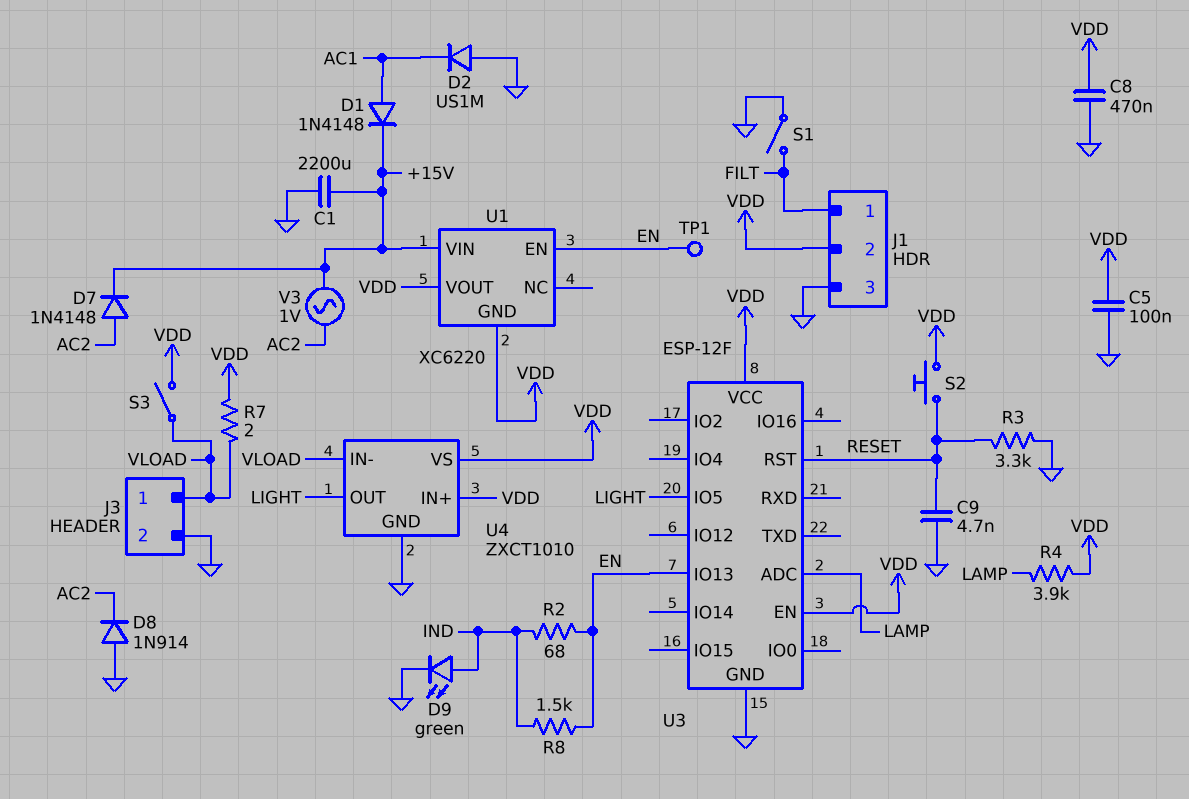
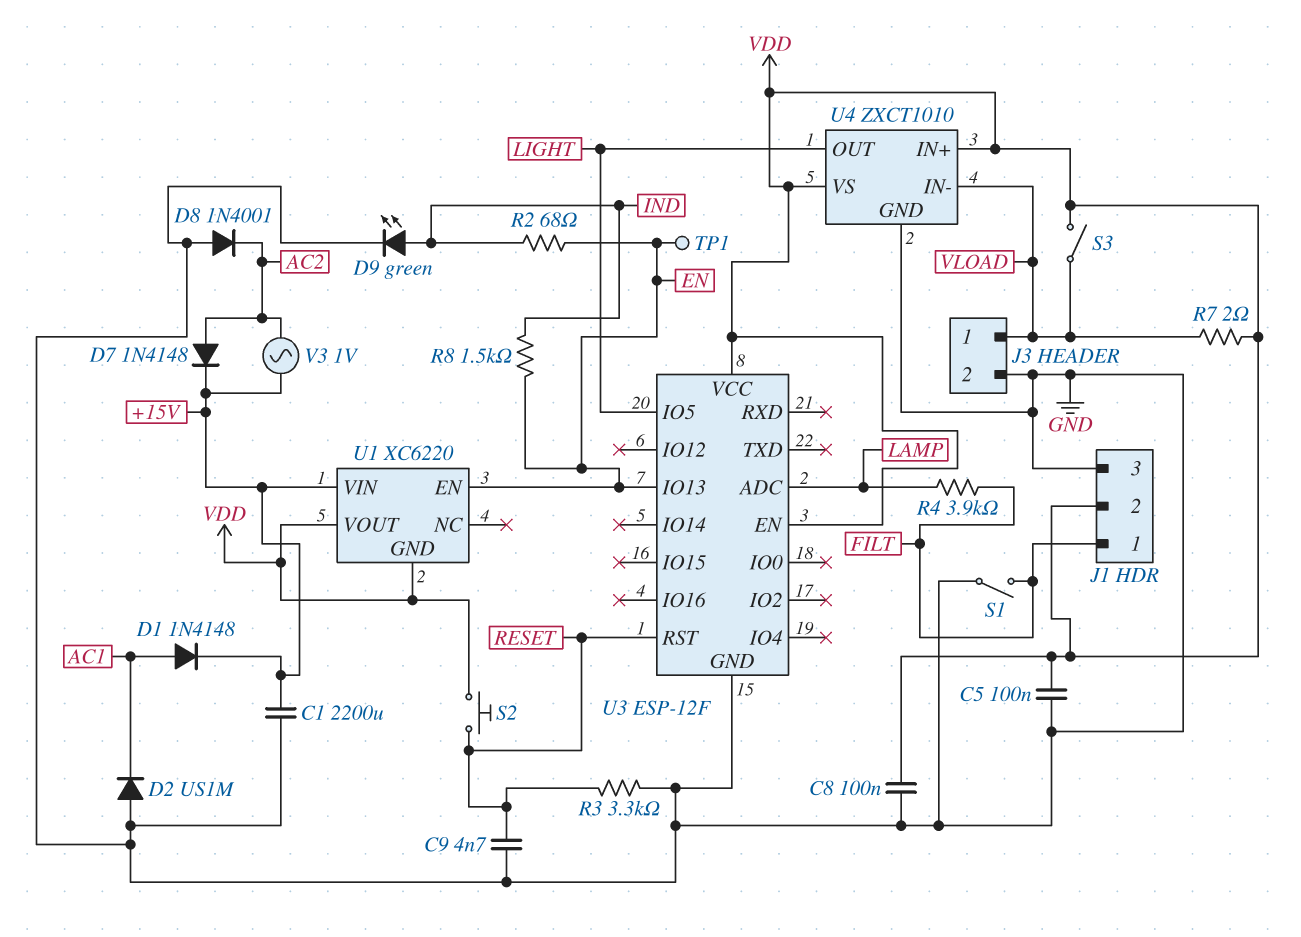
C8: 470nF (GND, VDD) -> 100nF (GND, VDD)
D8: diode 1N914 (A GND, K AC2) -> diode 1N4001 (A GND, K AC2)
R4: 3.9k (LAMP, VDD) -> 3.9k (FILT, LAMP)

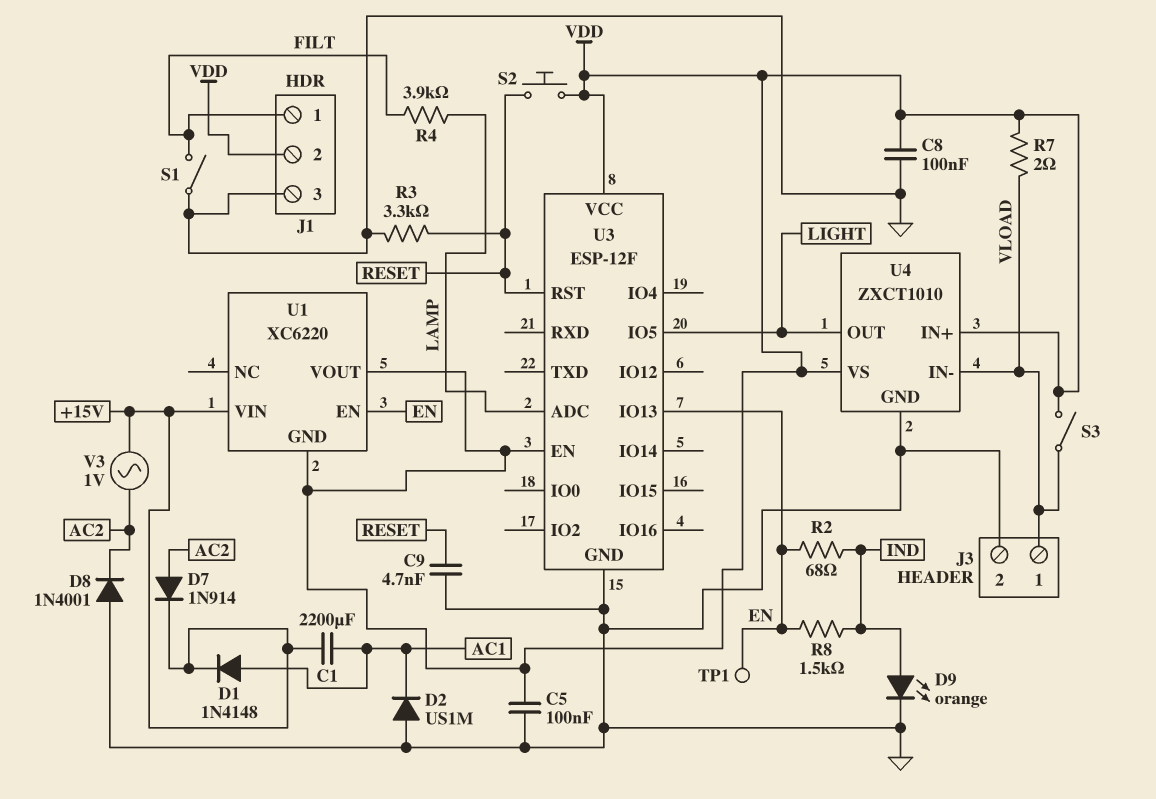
C1: 2200uF (+15V, GND) -> 2200uF (+15V, AC1)
D7: diode 1N4148 (A AC2, K +15V) -> diode 1N914 (A AC2, K +15V)
D9: LED green (A IND, K GND) -> LED orange (A IND, K GND)

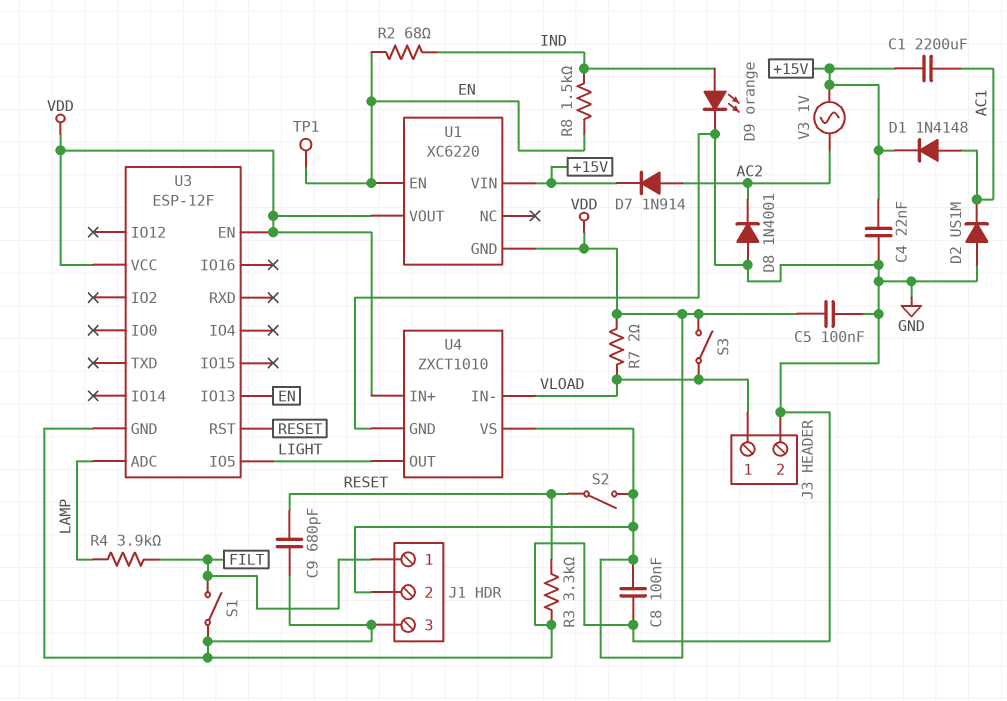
C4: none -> 22nF (+15V, GND)
C9: 4.7nF (GND, RESET) -> 680pF (GND, RESET)
S2: button (RESET, VDD) -> switch (RESET, VDD)

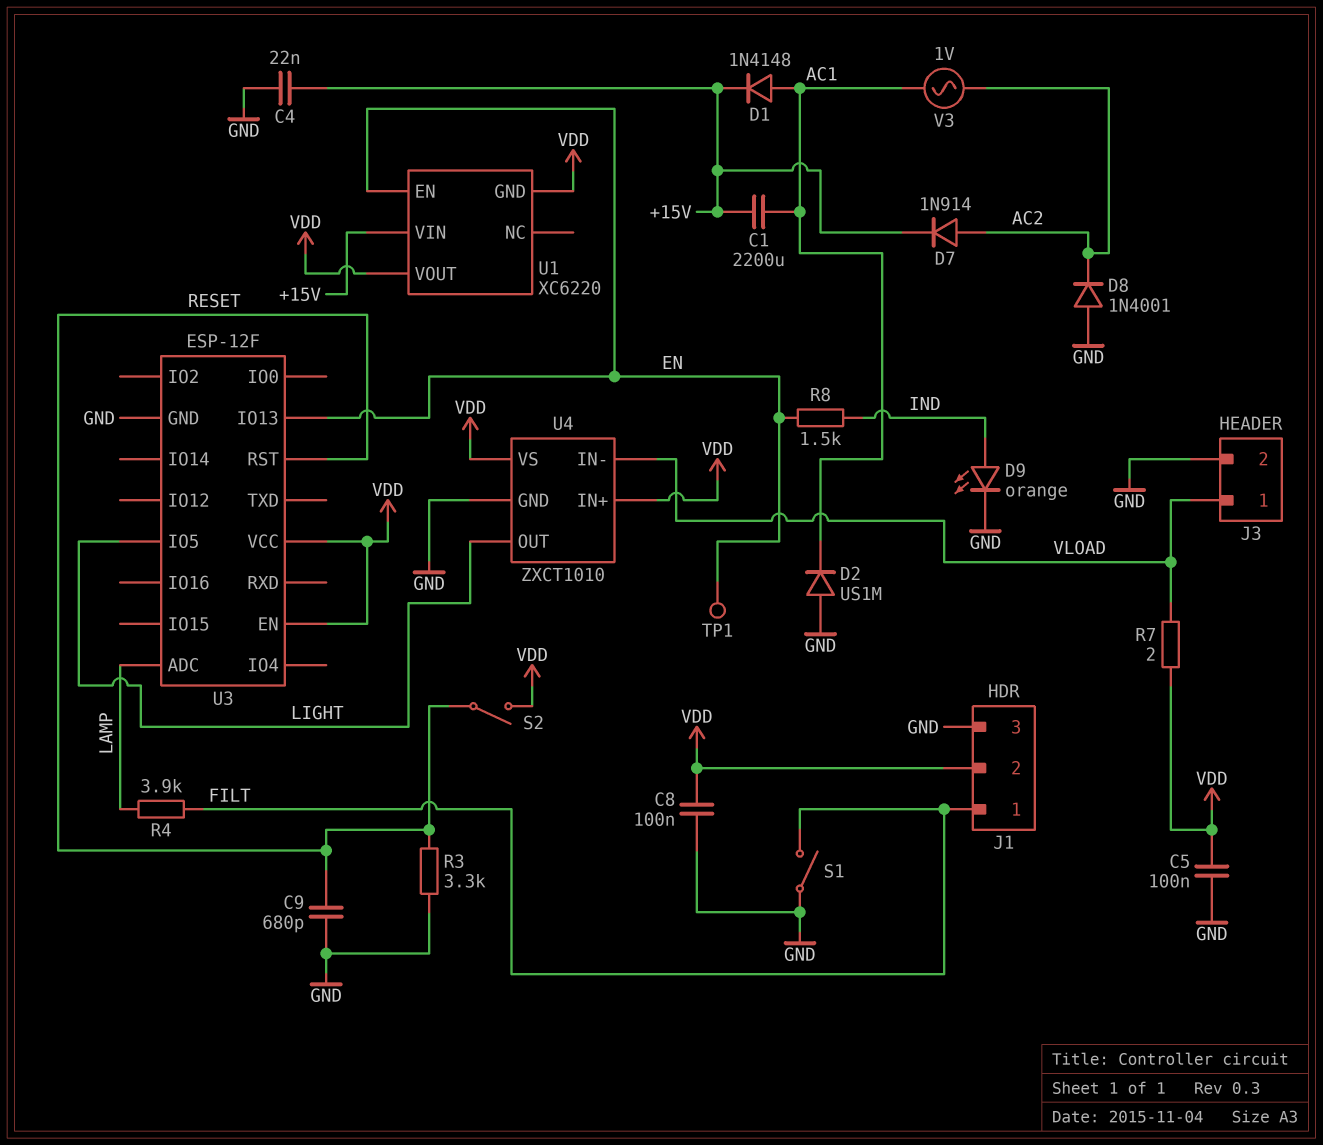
R2: 68 (EN, IND) -> none
S3: switch (VDD, VLOAD) -> none
V3: AC 1V (+15V, AC2) -> AC 1V (AC1, AC2)

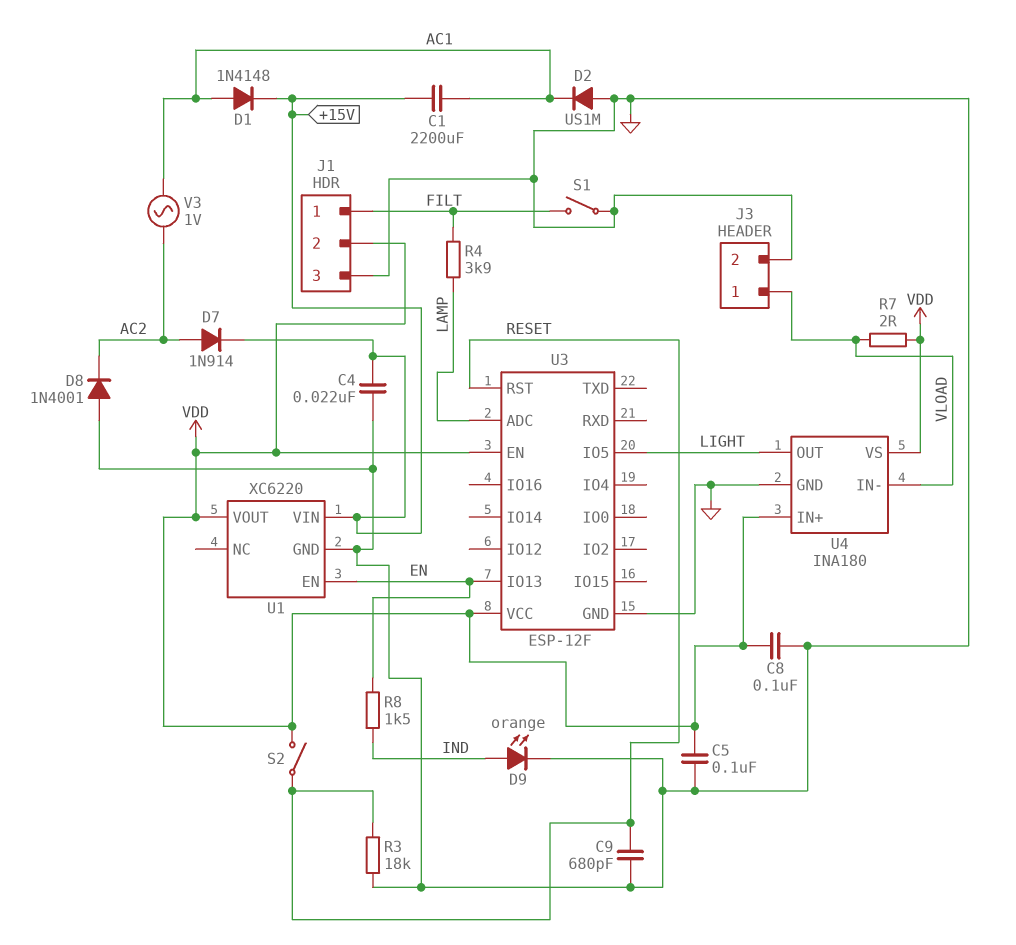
R3: 3.3k (GND, RESET) -> 18k (GND, RESET)
TP1: test point (EN) -> none
U1 pin GND: VDD -> GND
U4: ZXCT1010 -> INA180

